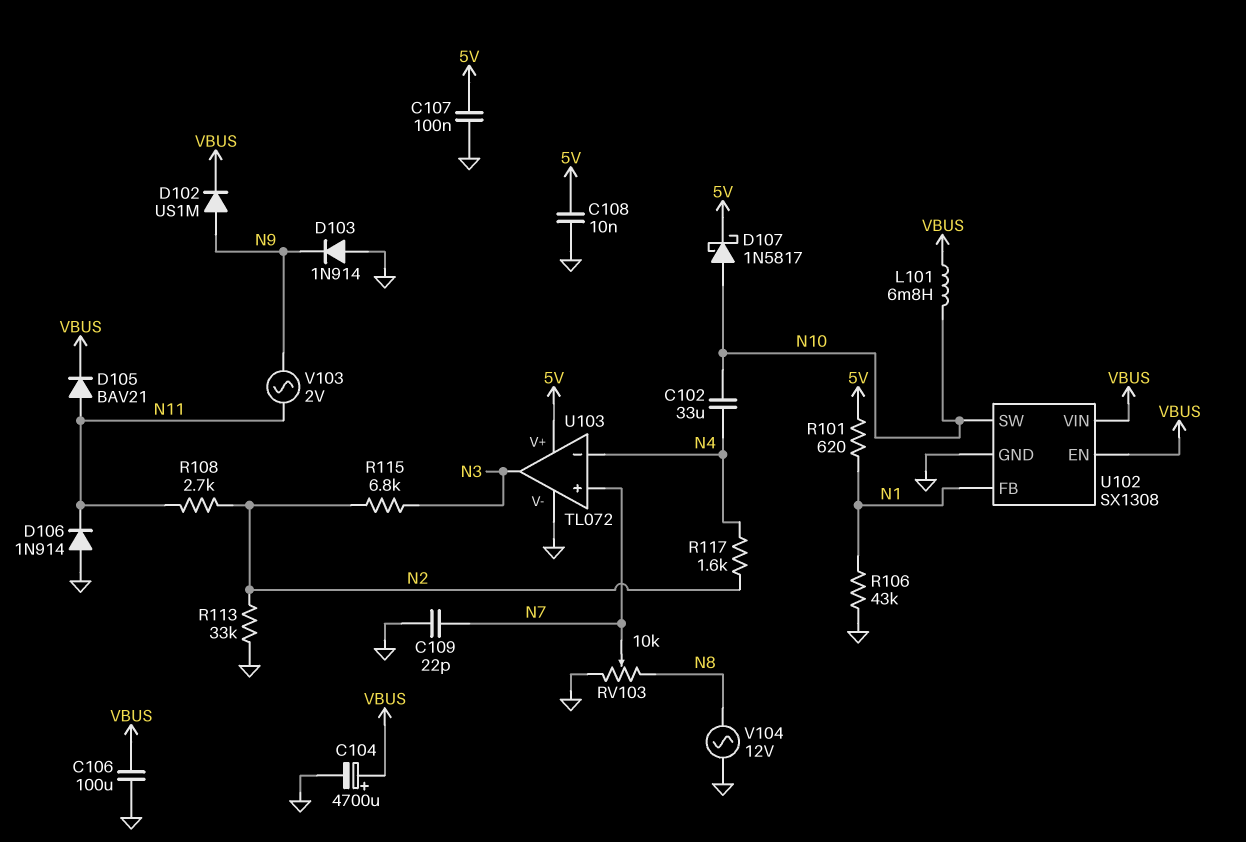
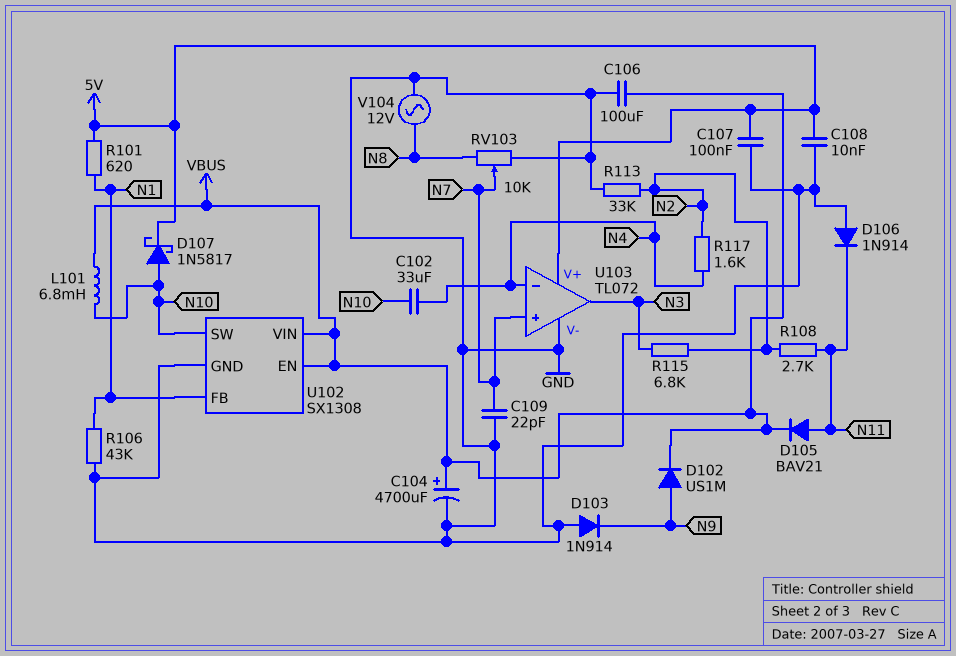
V103: AC 2V (N9, N11) -> none

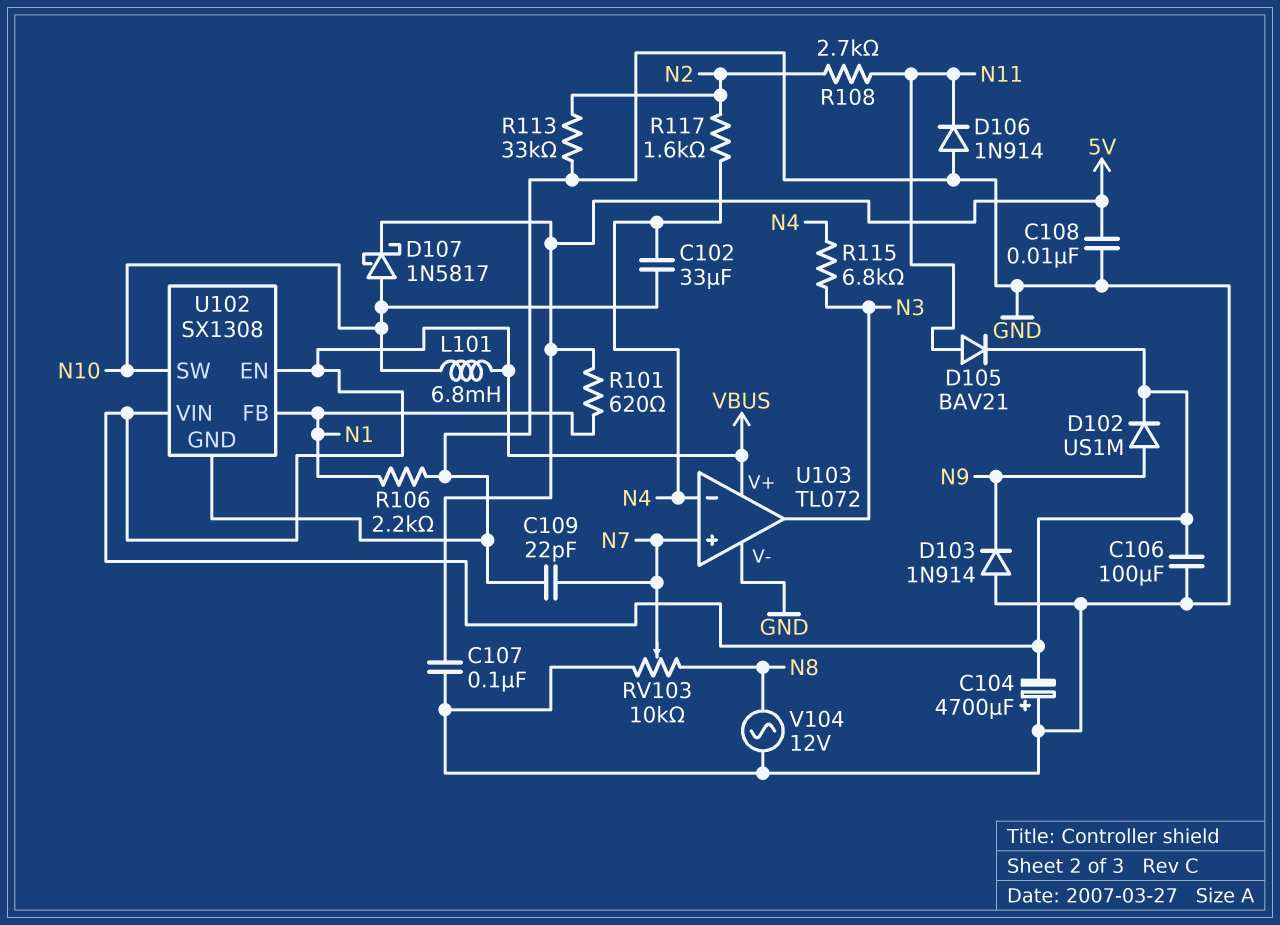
C104: 4700uF (plus VBUS, minus GND) -> 4700uF (plus GND, minus VBUS)
R106: 43k (GND, N1) -> 2.2k (GND, N1)
R115: 6.8k (N2, N3) -> 6.8k (N3, N4)
U103 pin V+: 5V -> VBUS

